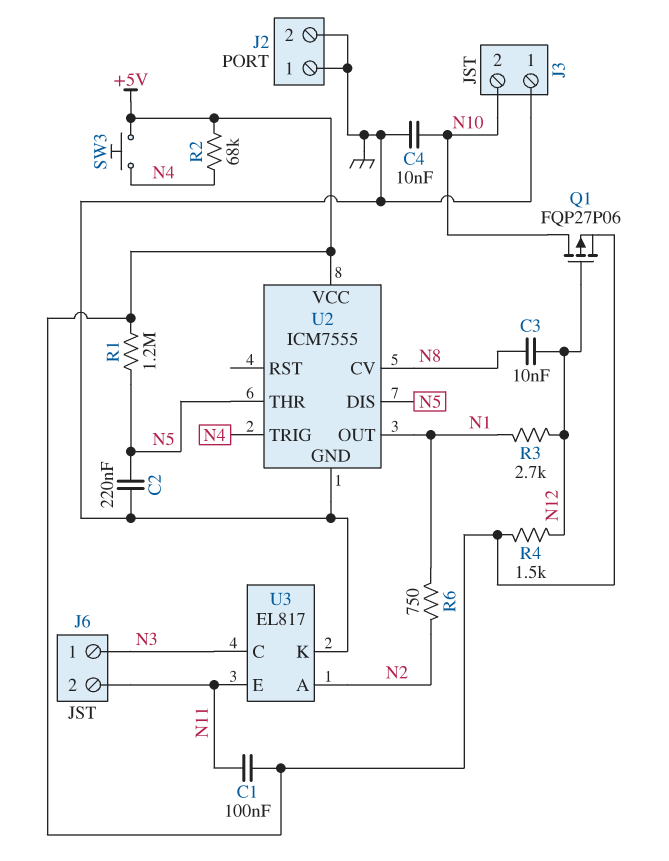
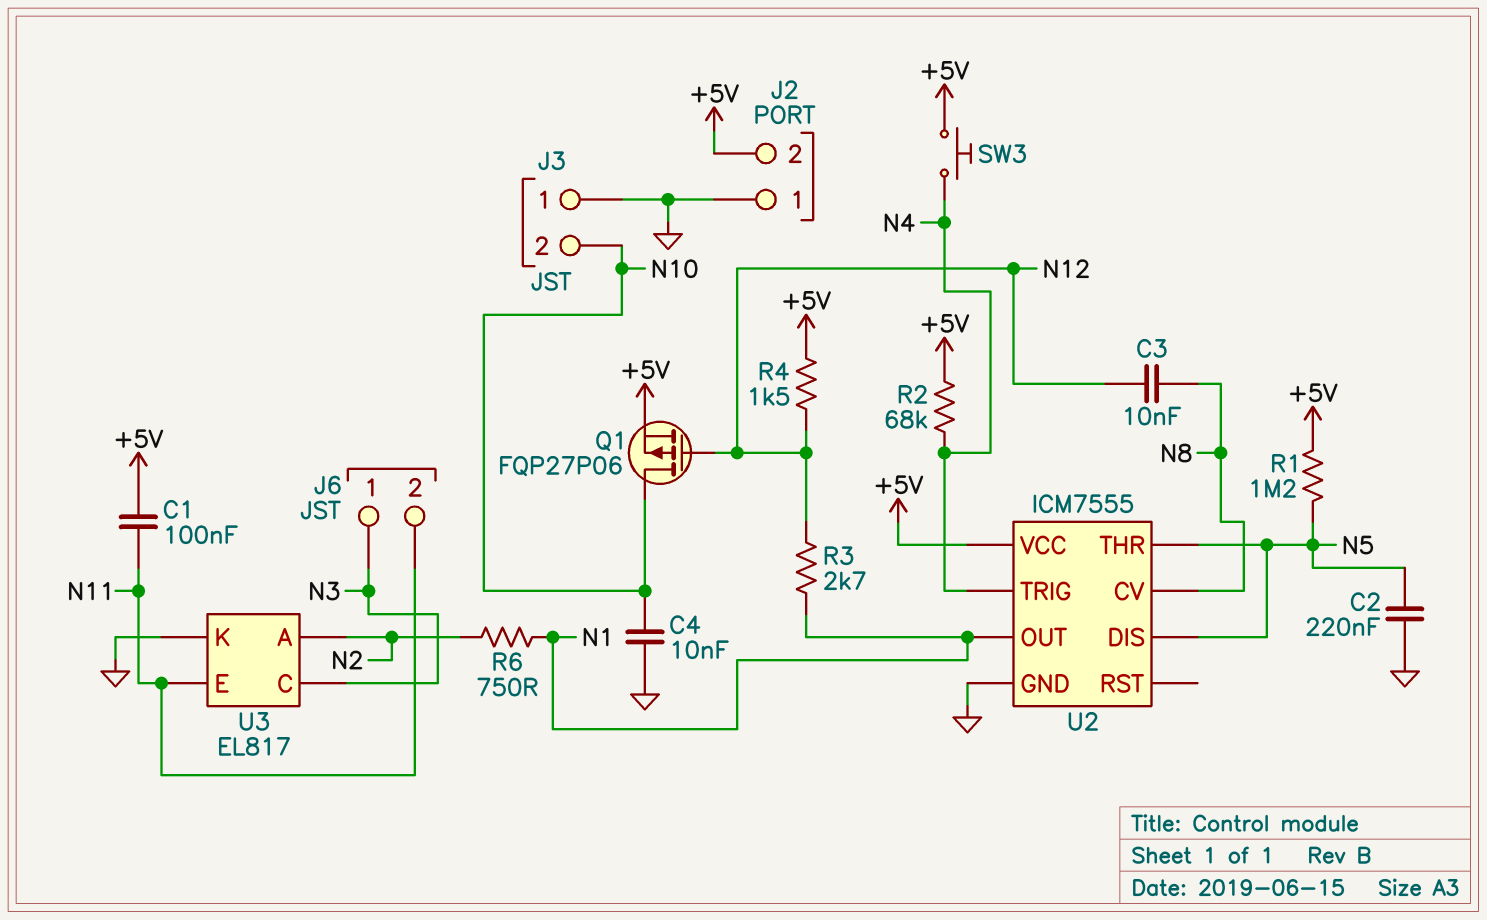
J2 pin 2: GND -> +5V

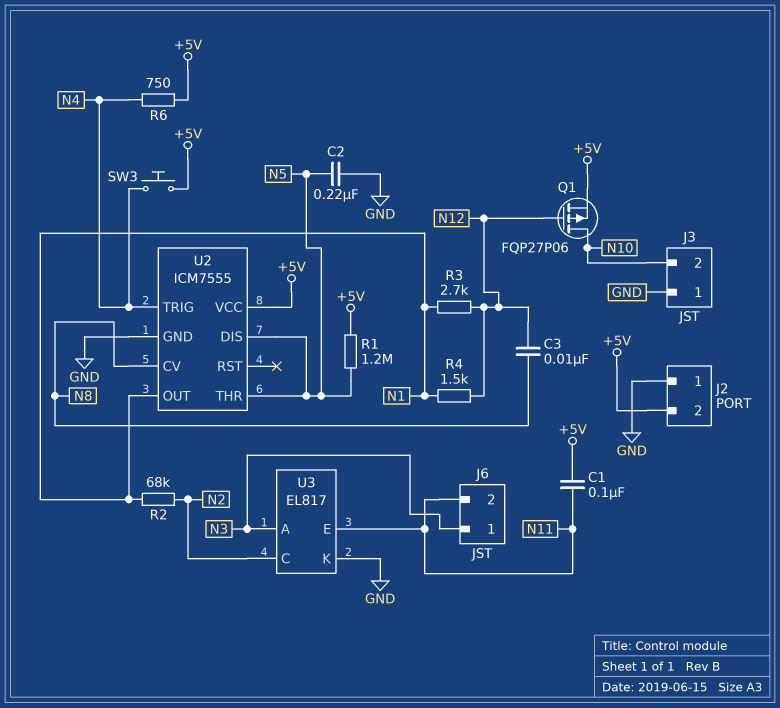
C4: 10nF (GND, N10) -> none
R2: 68k (+5V, N4) -> 68k (N1, N2)
R4: 1.5k (+5V, N12) -> 1.5k (N1, N12)
R6: 750 (N1, N2) -> 750 (+5V, N4)
U3 pin A: N2 -> N3
U3 pin C: N3 -> N2

